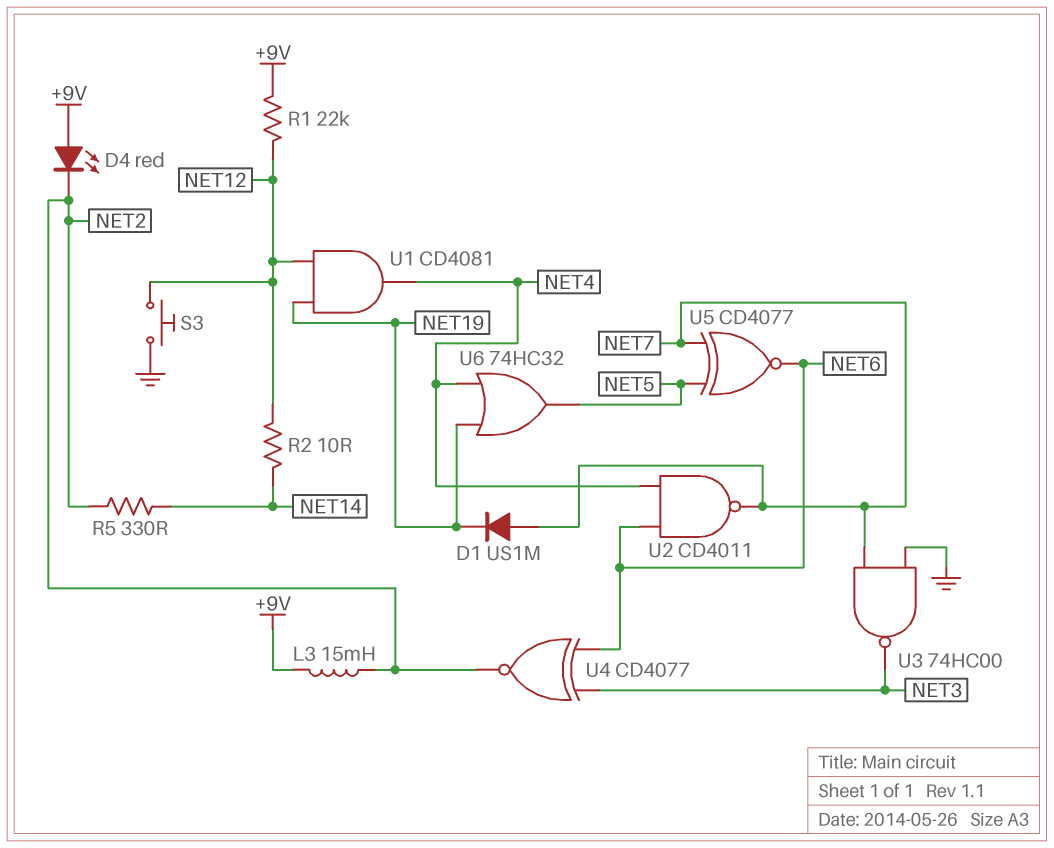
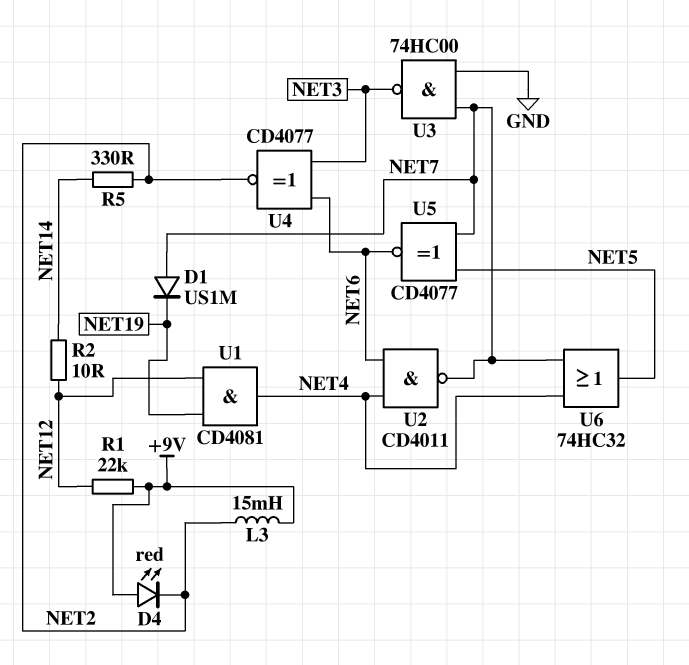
S3: button (GND, NET12) -> none
U6: OR 74HC32 (in NET4, in NET19, out NET5) -> OR 74HC32 (in NET4, in NET7, out NET5)

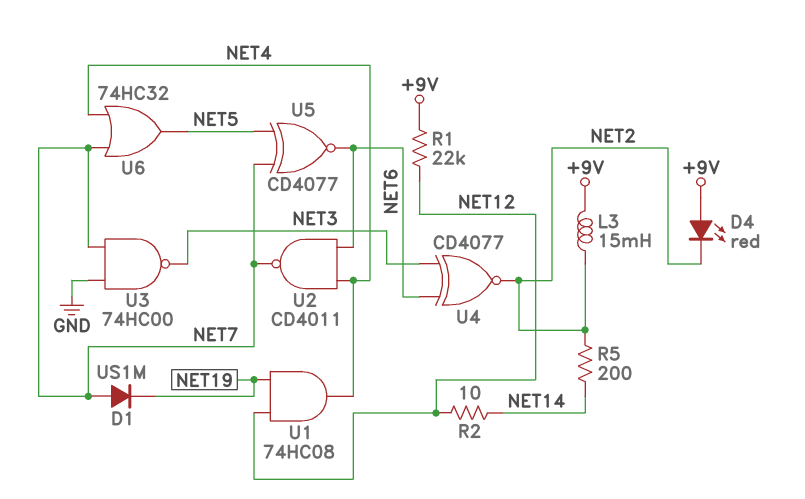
R5: 330 (NET2, NET14) -> 200 (NET2, NET14)
U1: AND CD4081 (in NET12, in NET19, out NET4) -> AND 74HC08 (in NET12, in NET19, out NET4)

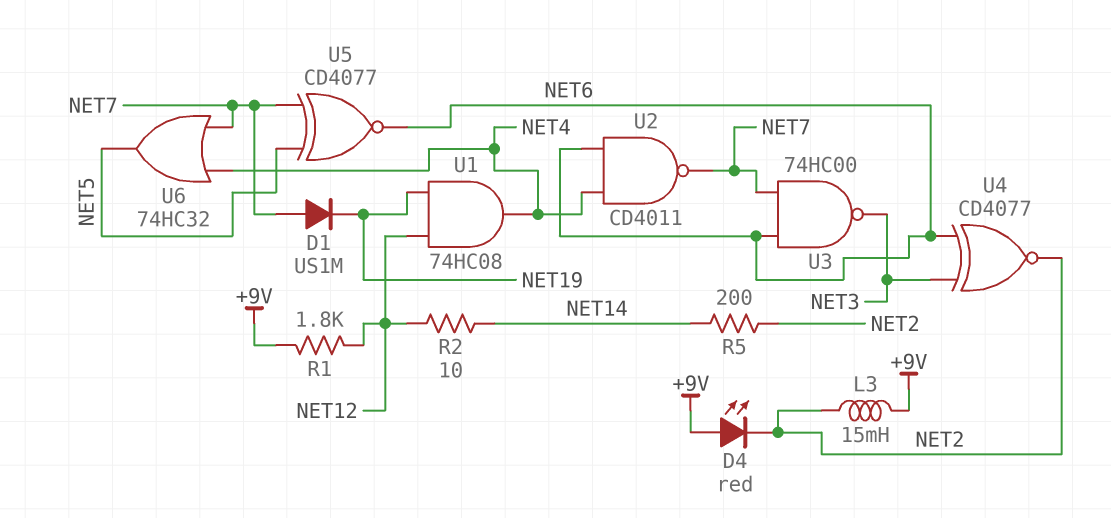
R1: 22k (+9V, NET12) -> 1.8k (+9V, NET12)
U3: NAND 74HC00 (in GND, in NET7, out NET3) -> NAND 74HC00 (in NET6, in NET7, out NET3)

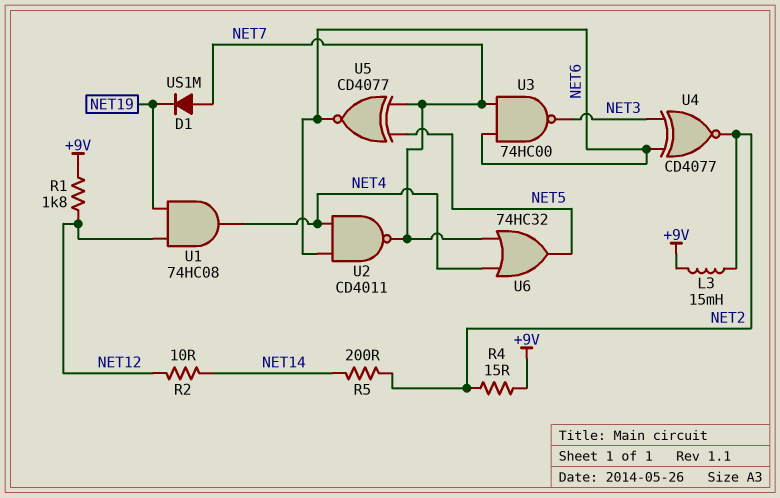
D4: LED red (A +9V, K NET2) -> none
R4: none -> 15 (+9V, NET2)

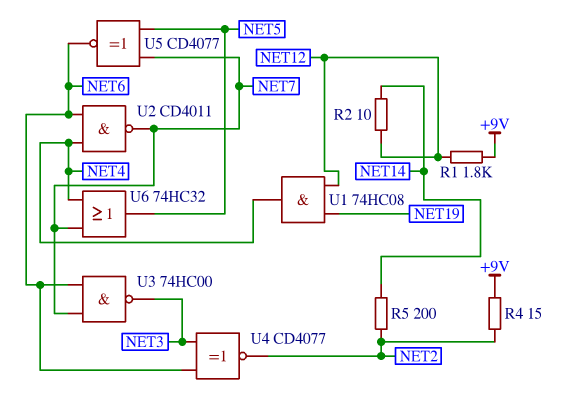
D1: diode US1M (A NET7, K NET19) -> none
L3: 15mH (+9V, NET2) -> none

